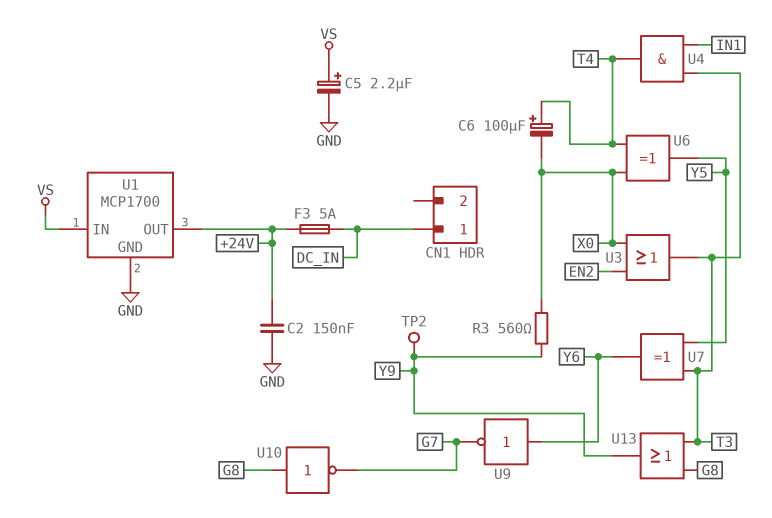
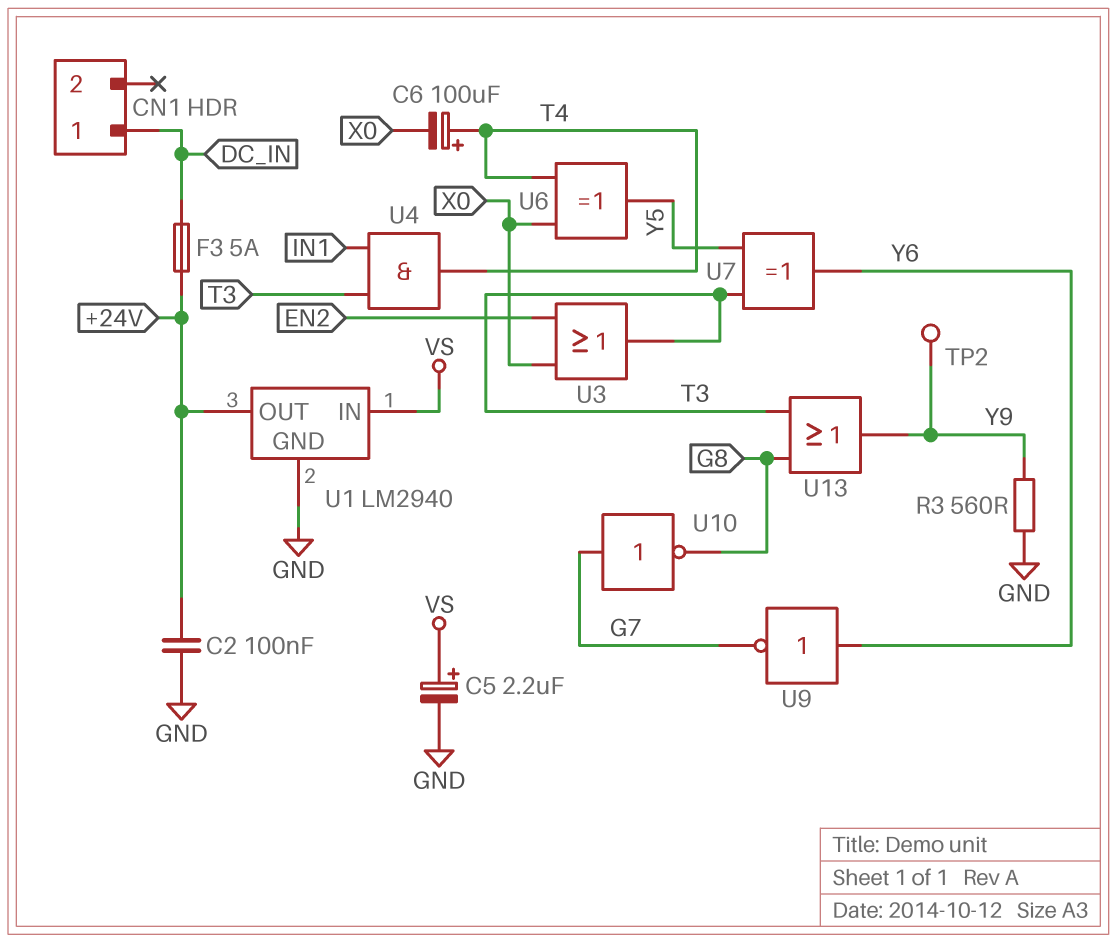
C2: 150nF (+24V, GND) -> 100nF (+24V, GND)
R3: 560 (X0, Y9) -> 560 (GND, Y9)
U1: MCP1700 -> LM2940
U10: NOT (in G8, out G7) -> NOT (in G7, out G8)

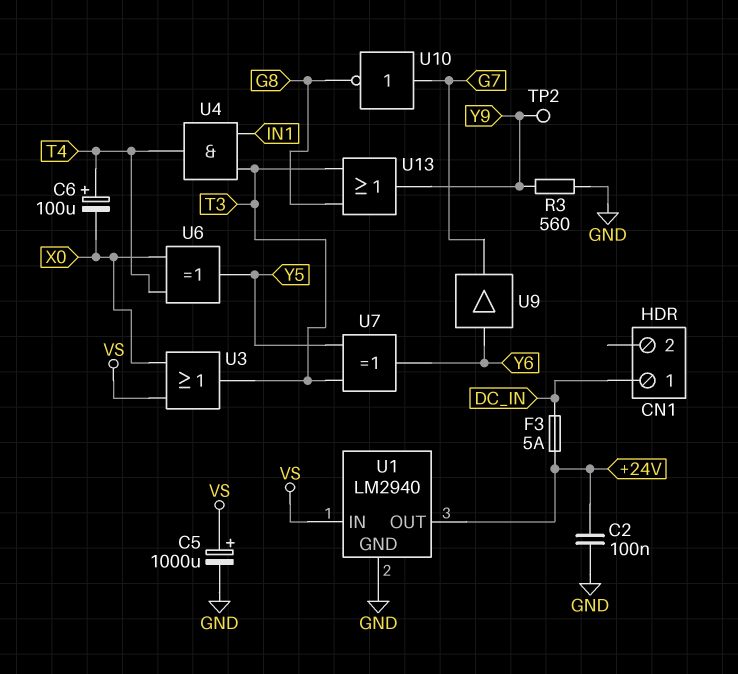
C5: 2.2uF (plus VS, minus GND) -> 1000uF (plus VS, minus GND)
U3: OR (in EN2, in X0, out T3) -> OR (in VS, in X0, out T3)
U9: NOT (in Y6, out G7) -> buffer (in Y6, out G7)

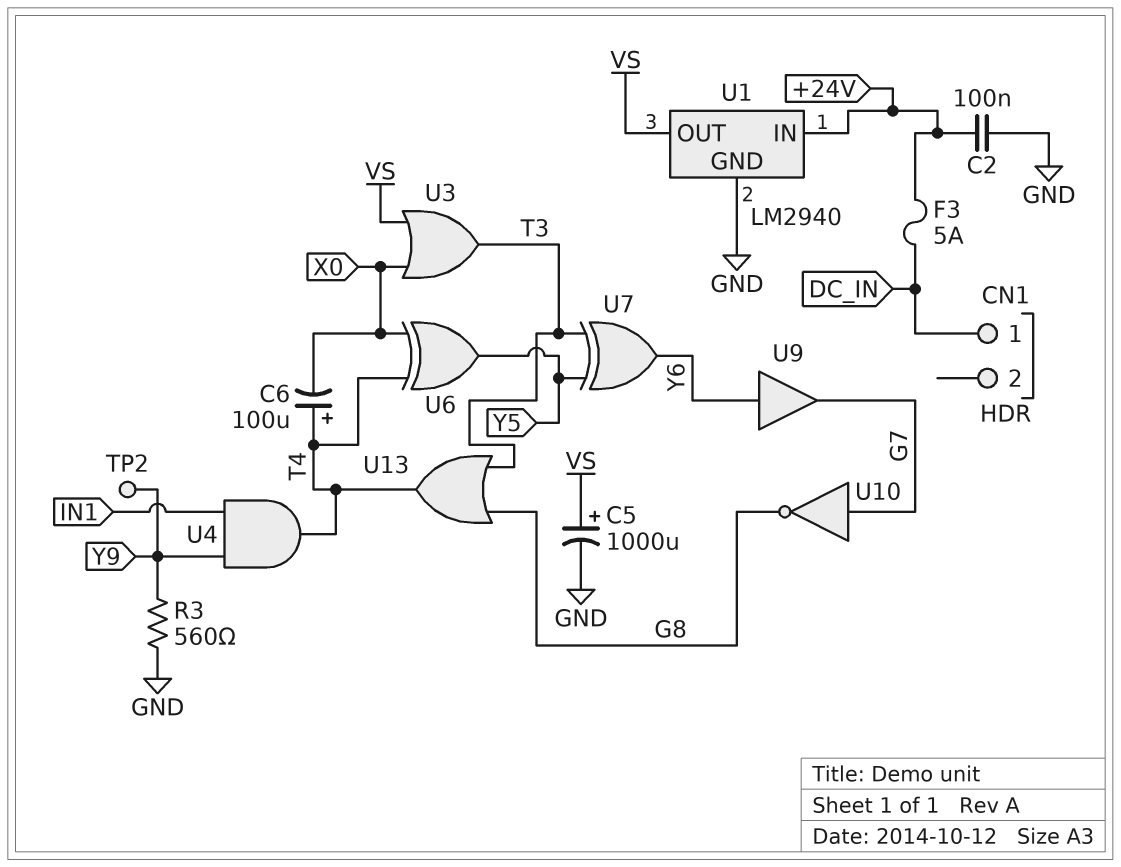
U1 pin IN: VS -> +24V
U1 pin OUT: +24V -> VS
U4: AND (in IN1, in T3, out T4) -> AND (in IN1, in Y9, out T4)
U13: OR (in G8, in T3, out Y9) -> OR (in G8, in T3, out T4)

